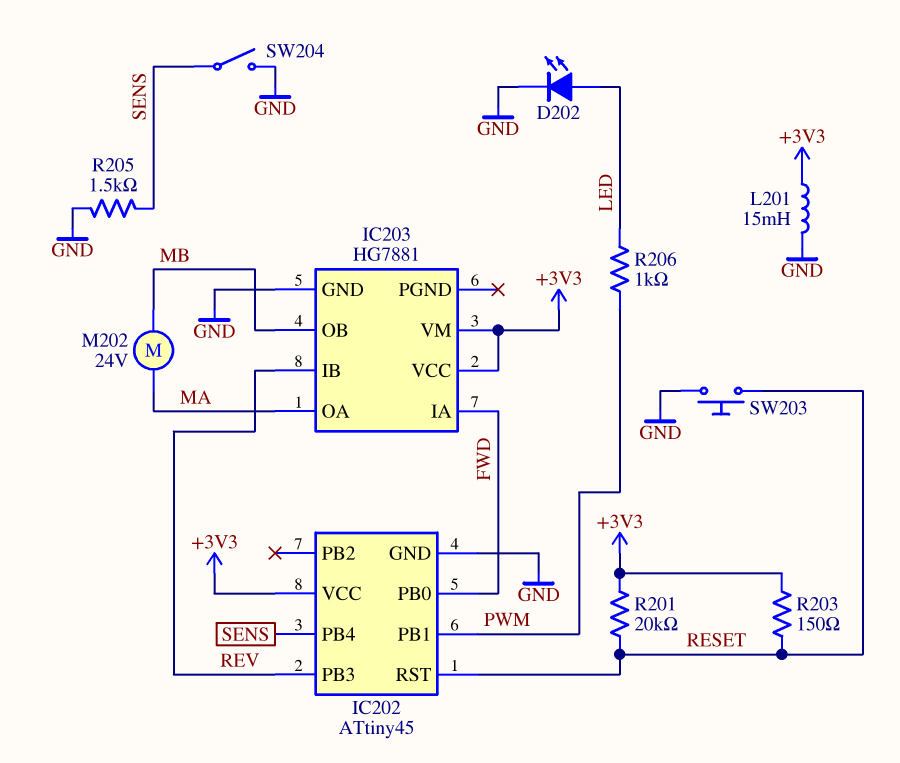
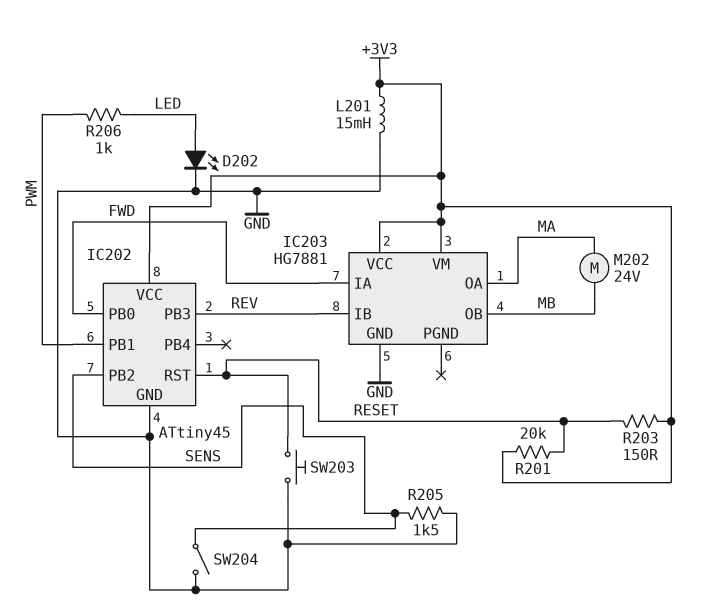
IC202 pin PB2: none -> SENS
IC202 pin PB4: SENS -> none

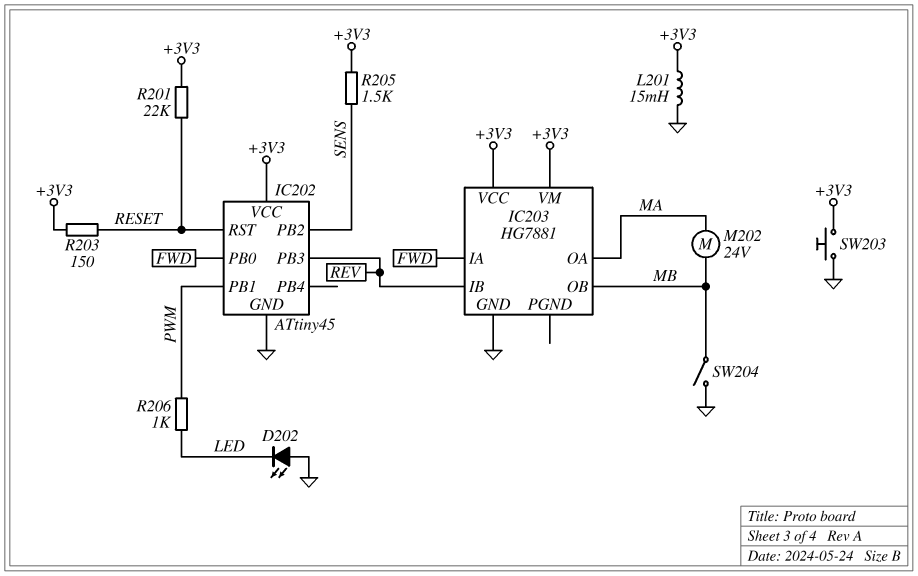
D202: LED (A LED, K GND) -> LED (A GND, K LED)
R201: 20k (+3V3, RESET) -> 22k (+3V3, RESET)
R205: 1.5k (GND, SENS) -> 1.5k (+3V3, SENS)
SW203: button (GND, RESET) -> button (+3V3, GND)
SW204: switch (GND, SENS) -> switch (GND, MB)

